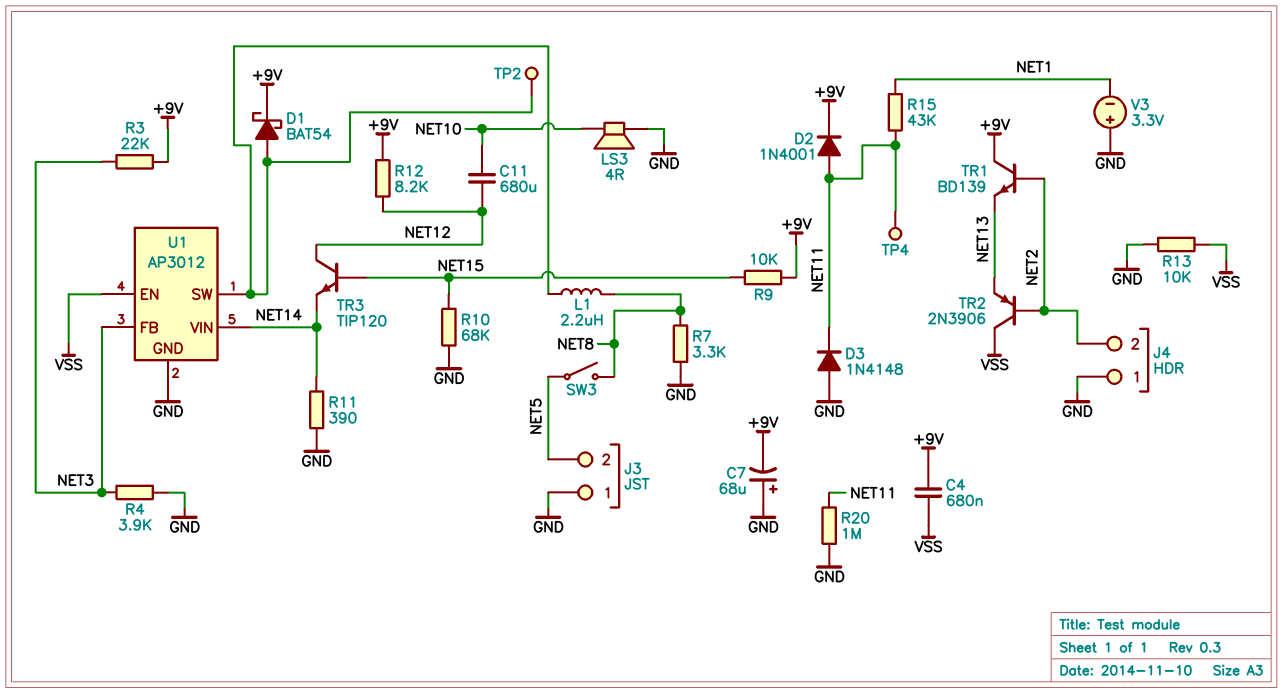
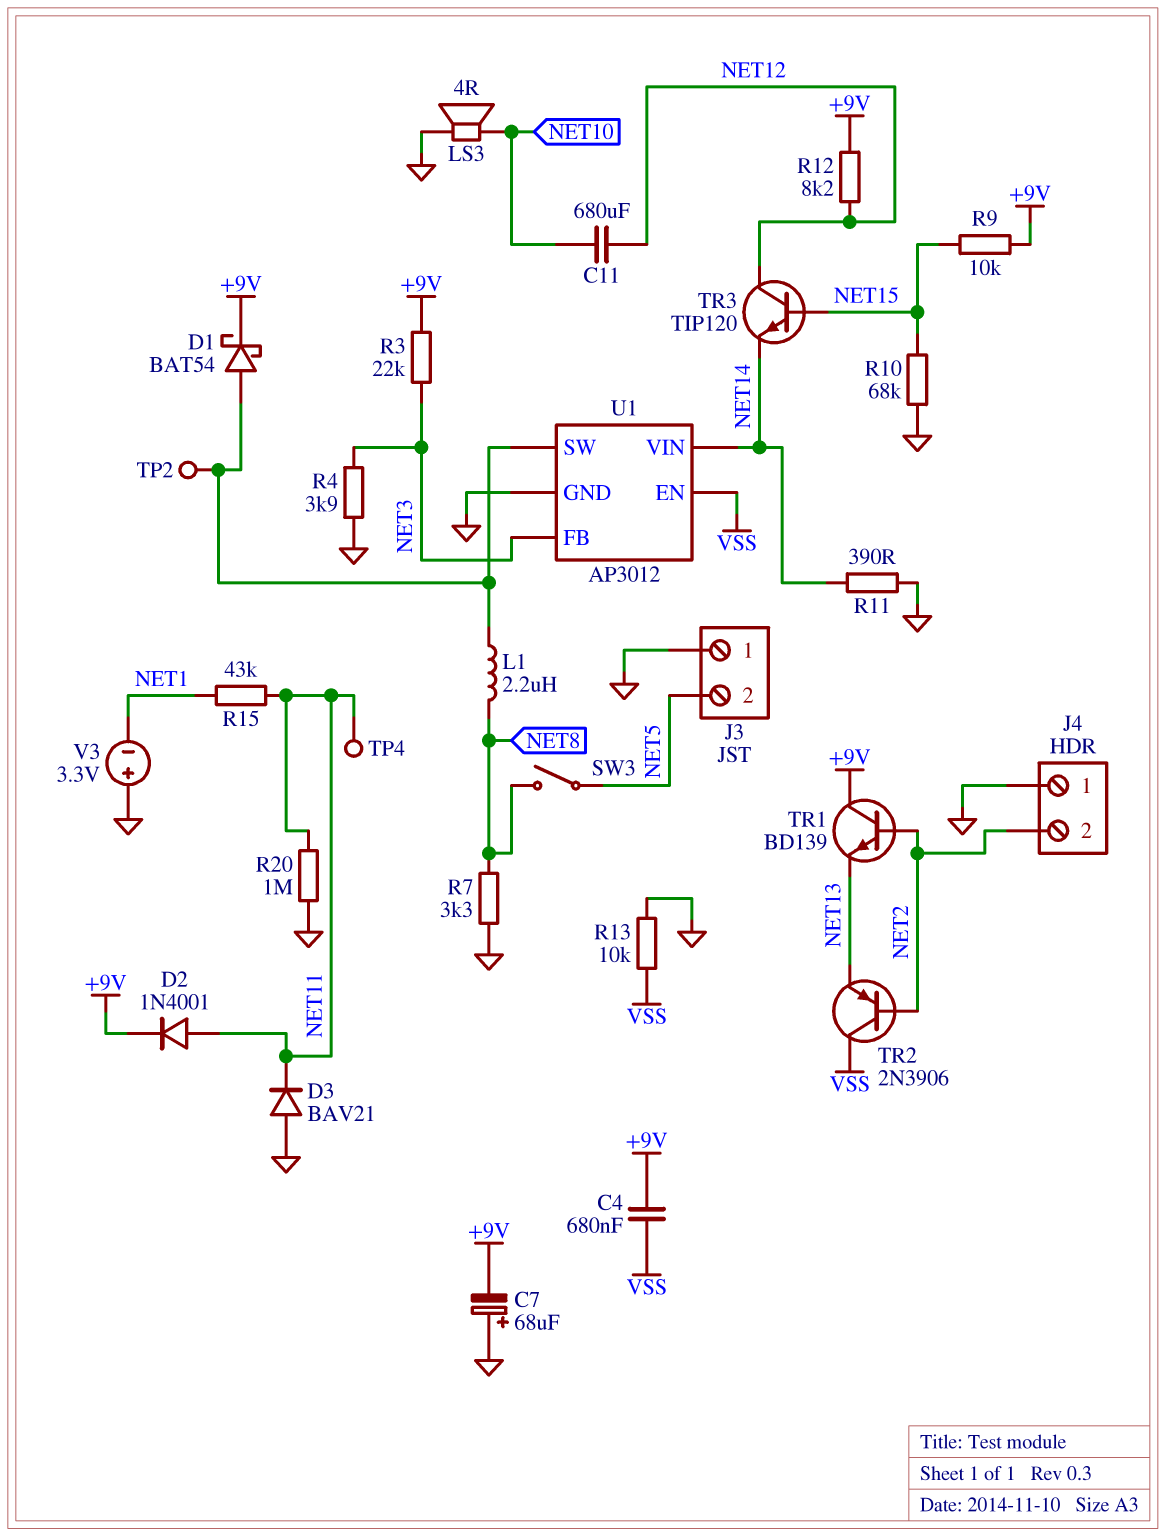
D3: diode 1N4148 (A GND, K NET11) -> diode BAV21 (A GND, K NET11)

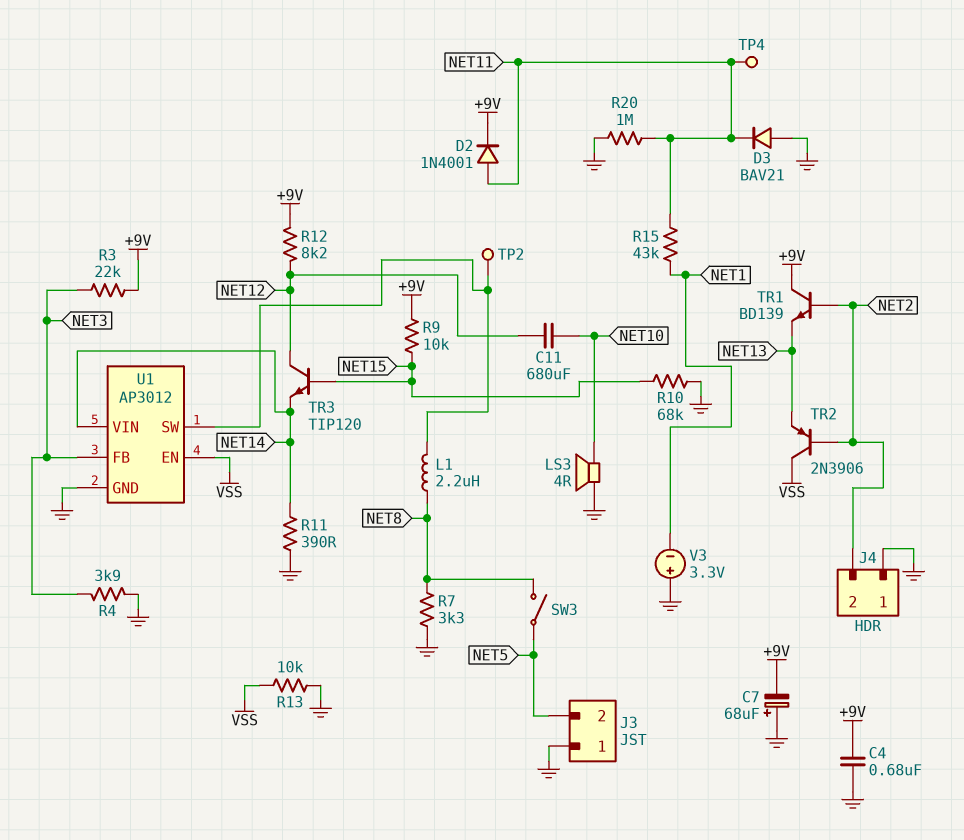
C4: 680nF (+9V, VSS) -> 680nF (+9V, GND)
D1: schottky BAT54 (A U1/SW, K +9V) -> none

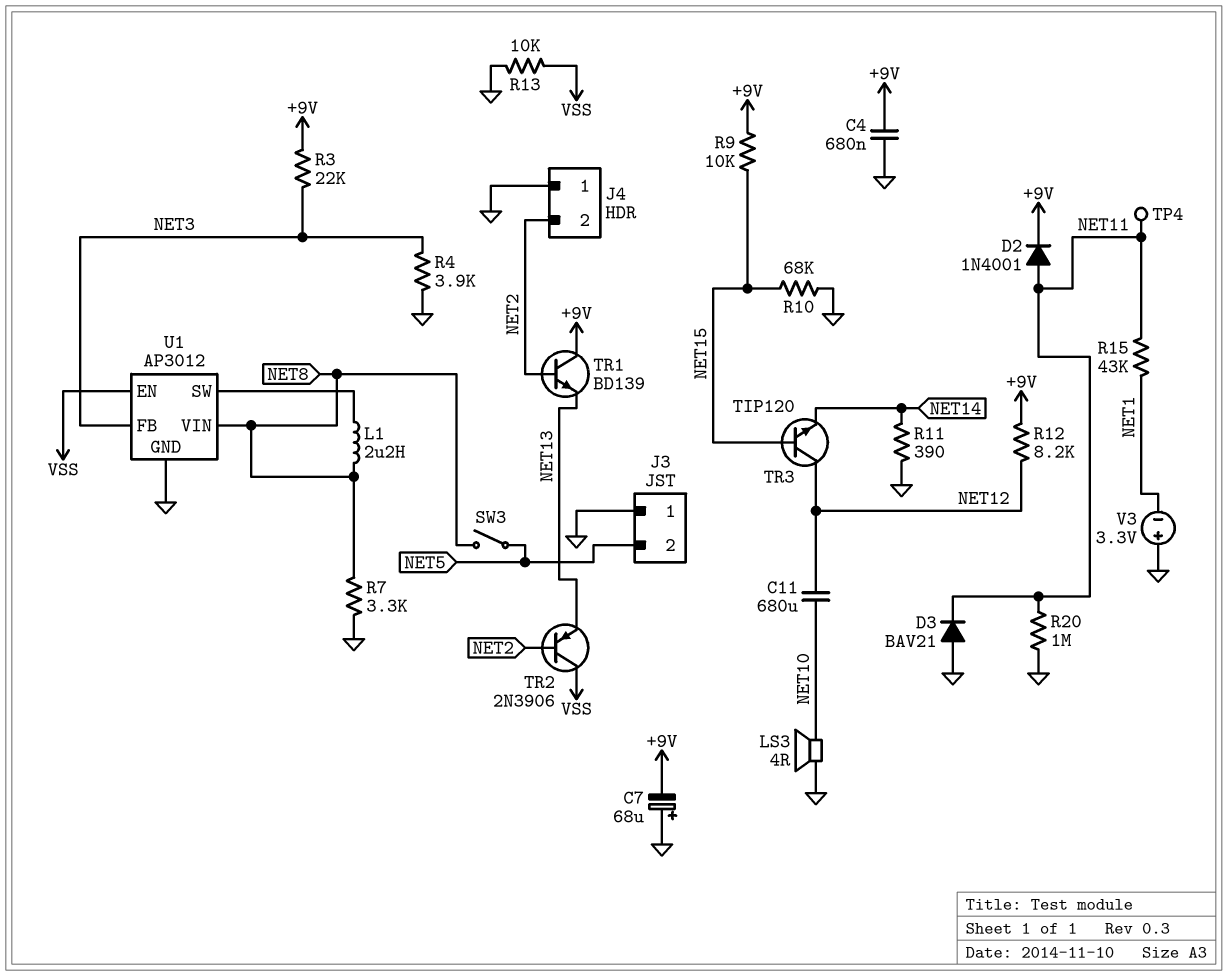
TP2: test point (U1/SW) -> none
U1 pin VIN: NET14 -> NET8

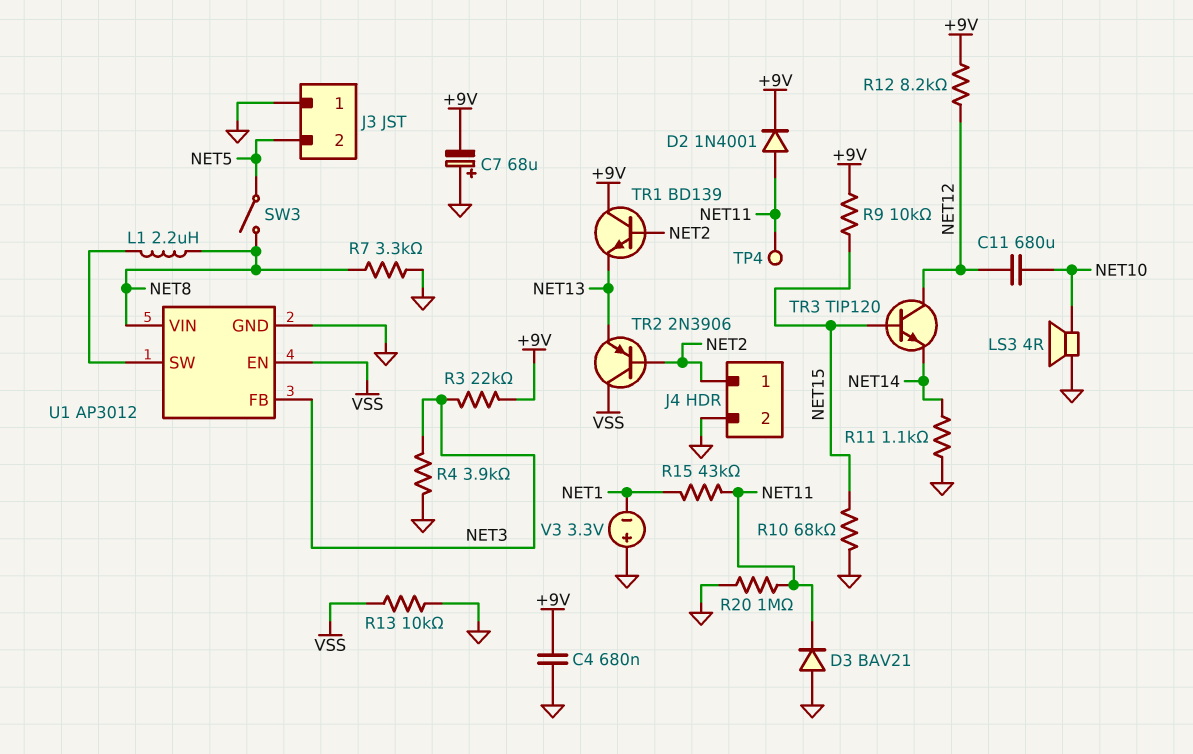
J4 pin 1: GND -> NET2
J4 pin 2: NET2 -> GND
R11: 390 (GND, NET14) -> 1.1k (GND, NET14)

